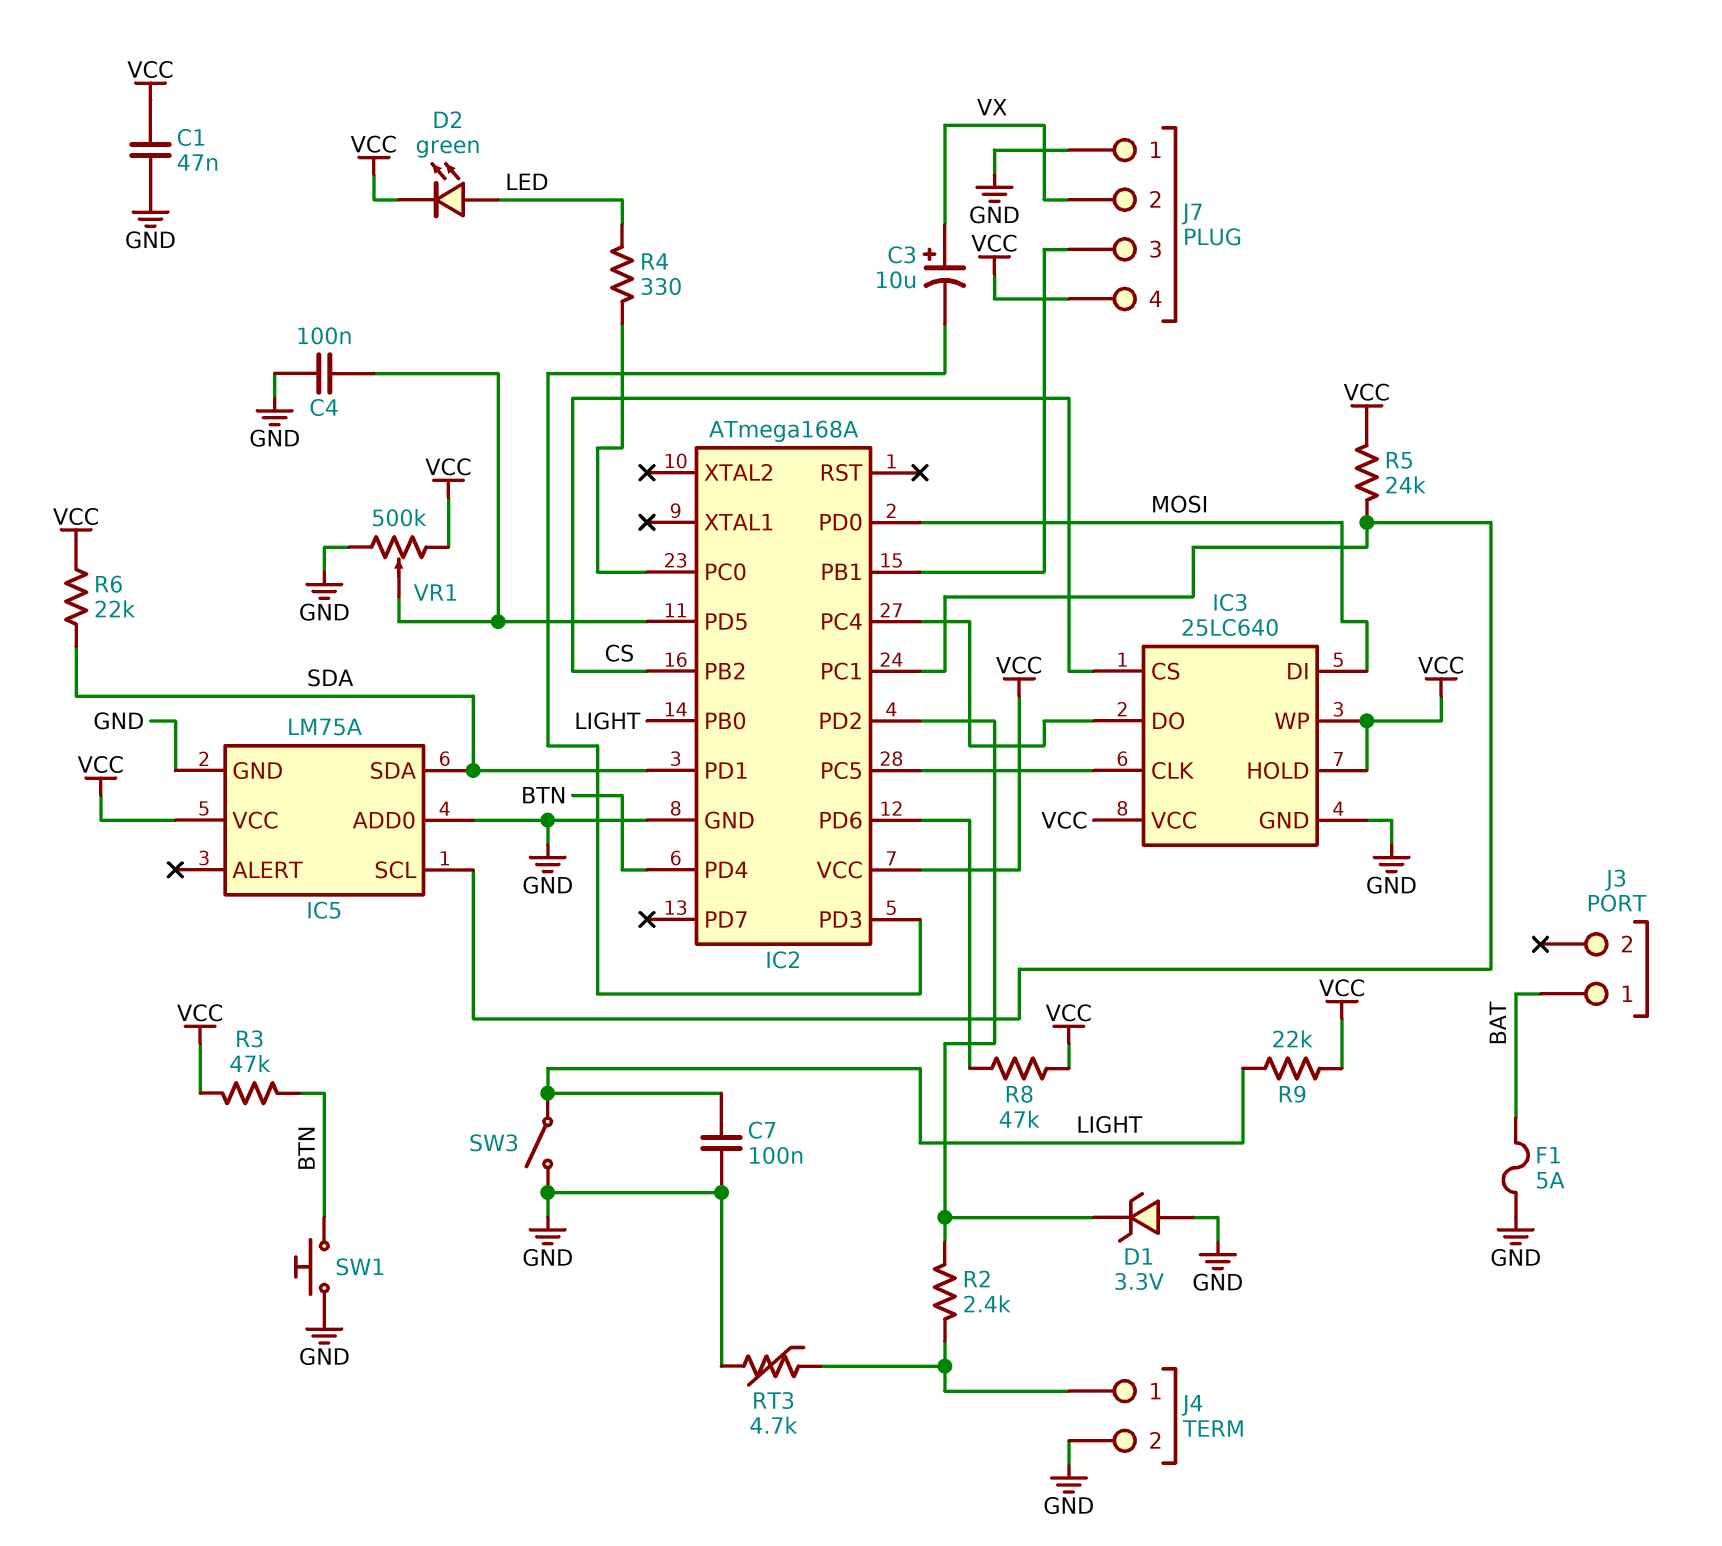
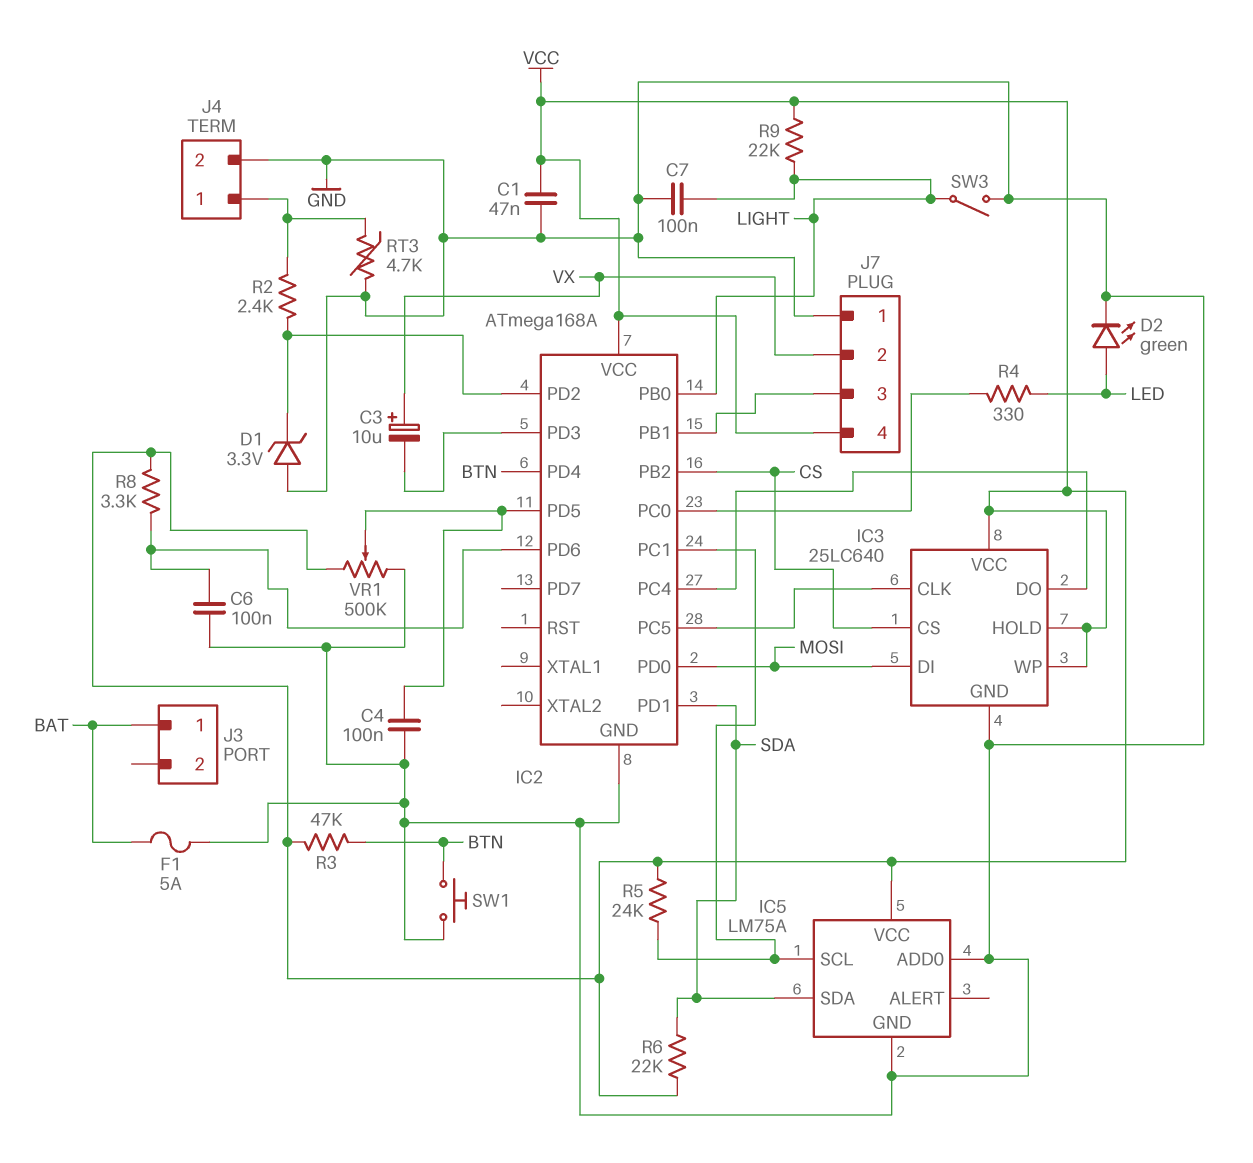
C6: none -> 100nF (GND, IC2/PD6)
D2: LED green (A LED, K VCC) -> LED green (A LED, K GND)
R8: 47k (IC2/PD6, VCC) -> 3.3k (IC2/PD6, VCC)

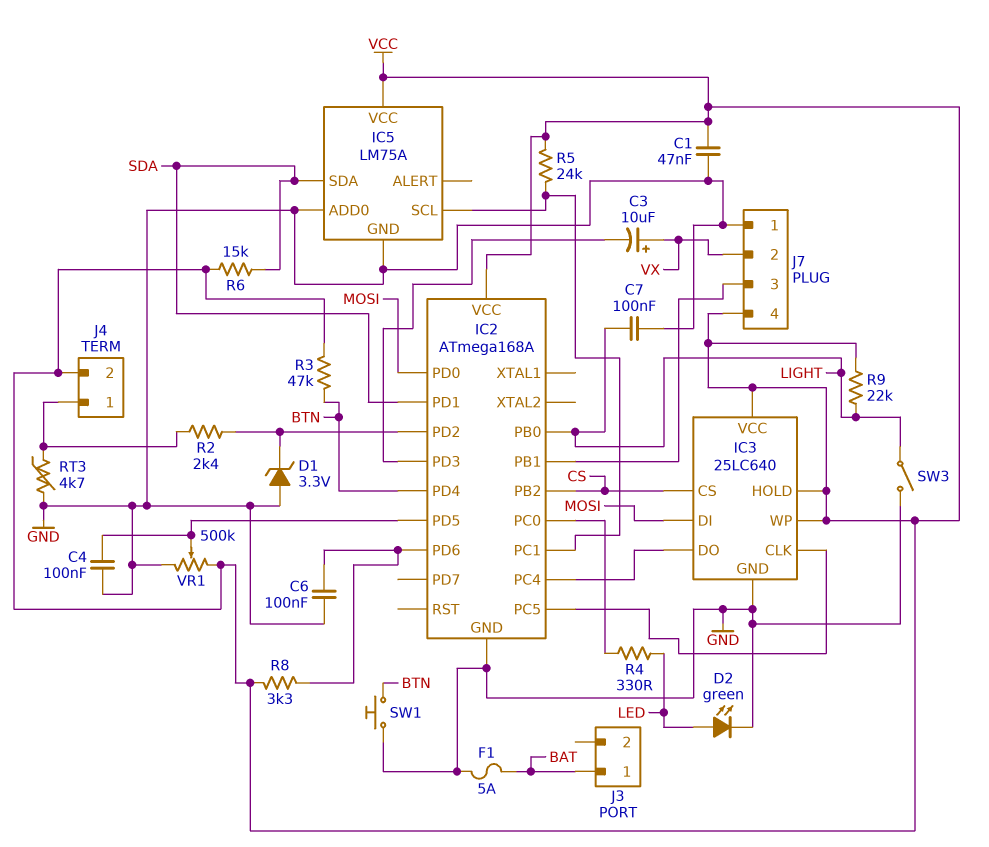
J4 pin 2: GND -> VCC
R6: 22k (SDA, VCC) -> 15k (SDA, VCC)

